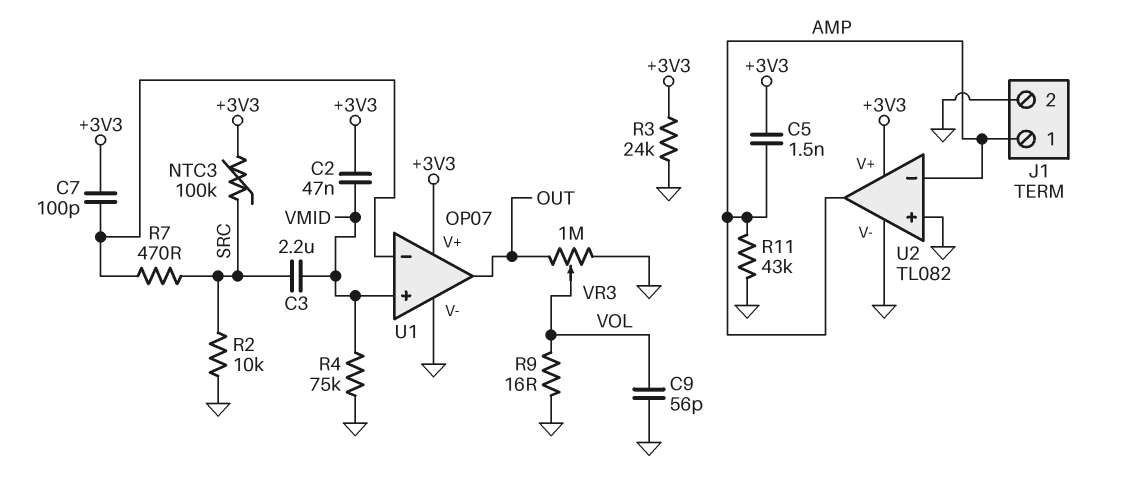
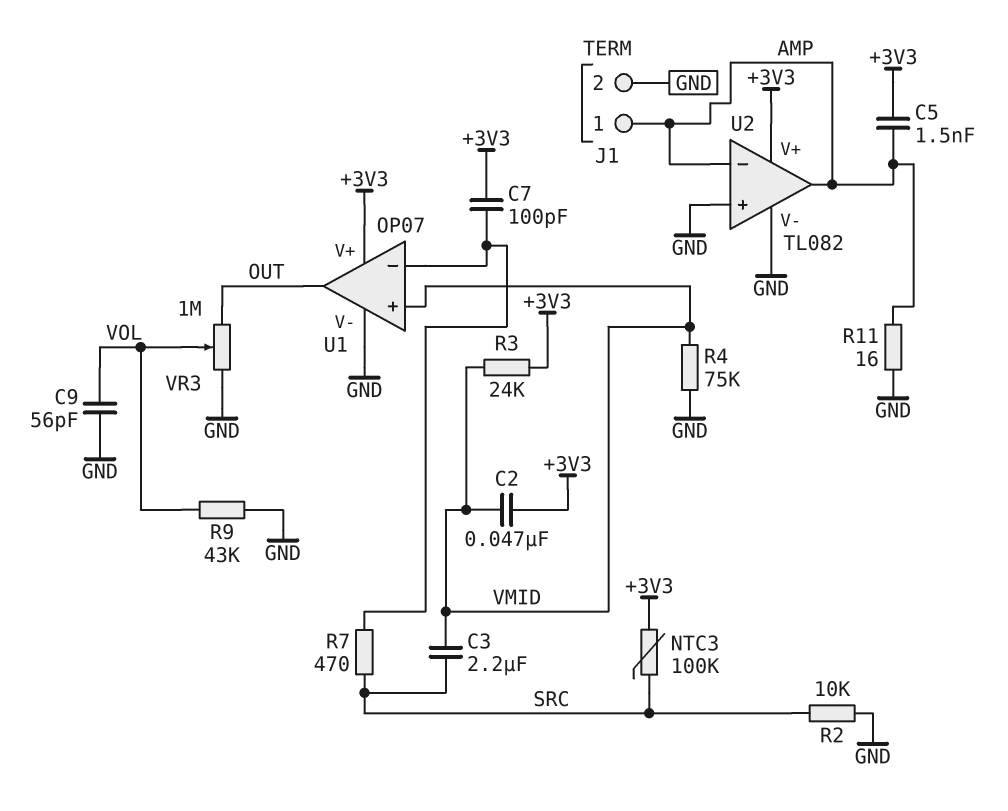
R3: 24k (+3V3, GND) -> 24k (+3V3, VMID)
R9: 16 (GND, VOL) -> 43k (GND, VOL)
R11: 43k (AMP, GND) -> 16 (AMP, GND)

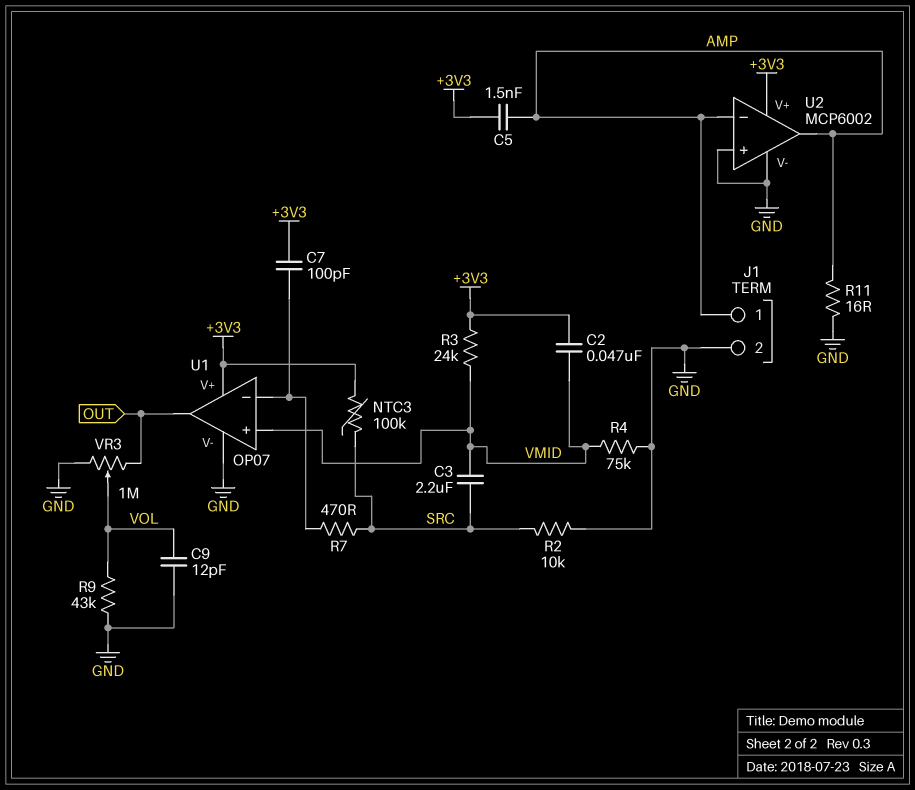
C9: 56pF (GND, VOL) -> 12pF (GND, VOL)
U2: TL082 -> MCP6002

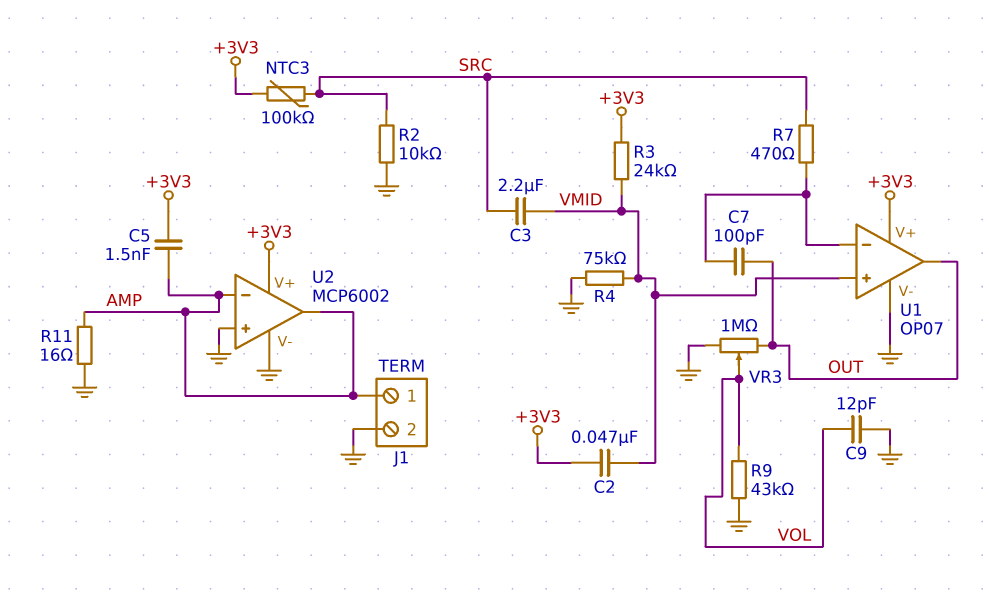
C7: 100pF (+3V3, U1/in-) -> 100pF (OUT, U1/in-)

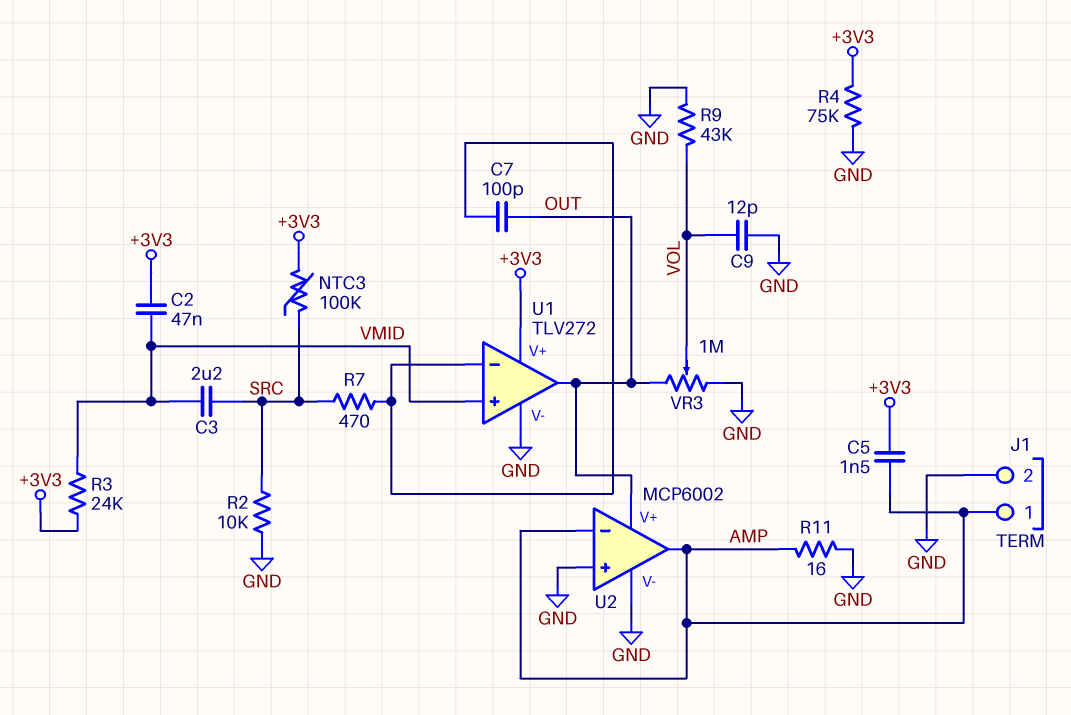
R4: 75k (GND, VMID) -> 75k (+3V3, GND)
U1: OP07 -> TLV272
U2 pin V+: +3V3 -> OUT

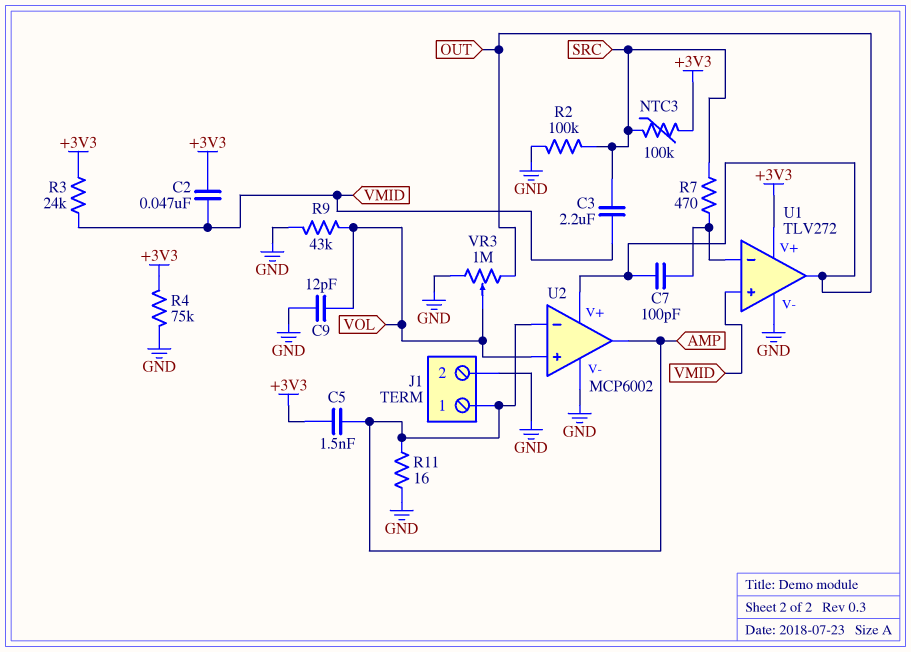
R2: 10k (GND, SRC) -> 100k (GND, SRC)
U2 pin in+: GND -> VOL

